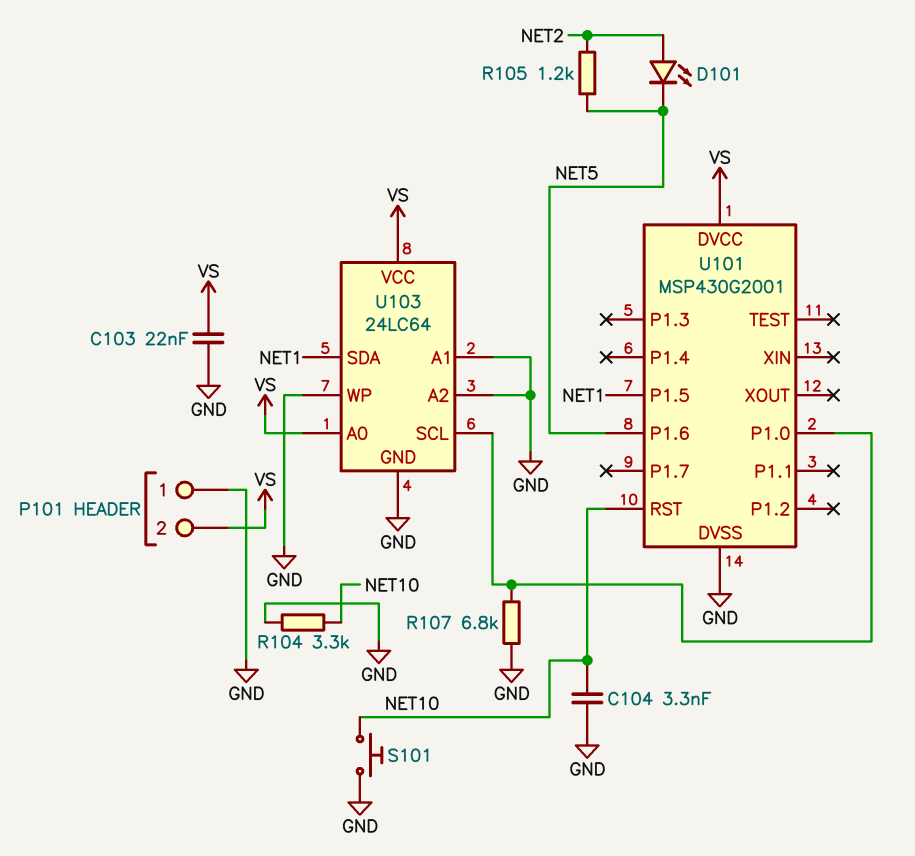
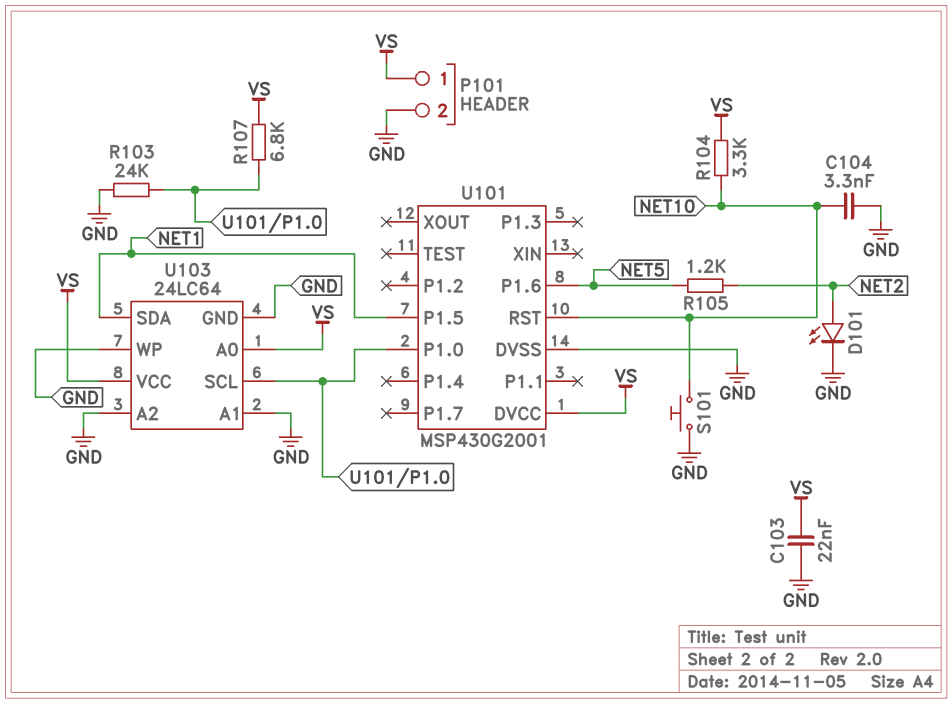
D101: LED (A NET2, K NET5) -> LED (A NET2, K GND)
P101 pin 1: GND -> VS
P101 pin 2: VS -> GND
R103: none -> 24k (GND, U101/P1.0)
R104: 3.3k (GND, NET10) -> 3.3k (NET10, VS)
R107: 6.8k (GND, U101/P1.0) -> 6.8k (U101/P1.0, VS)

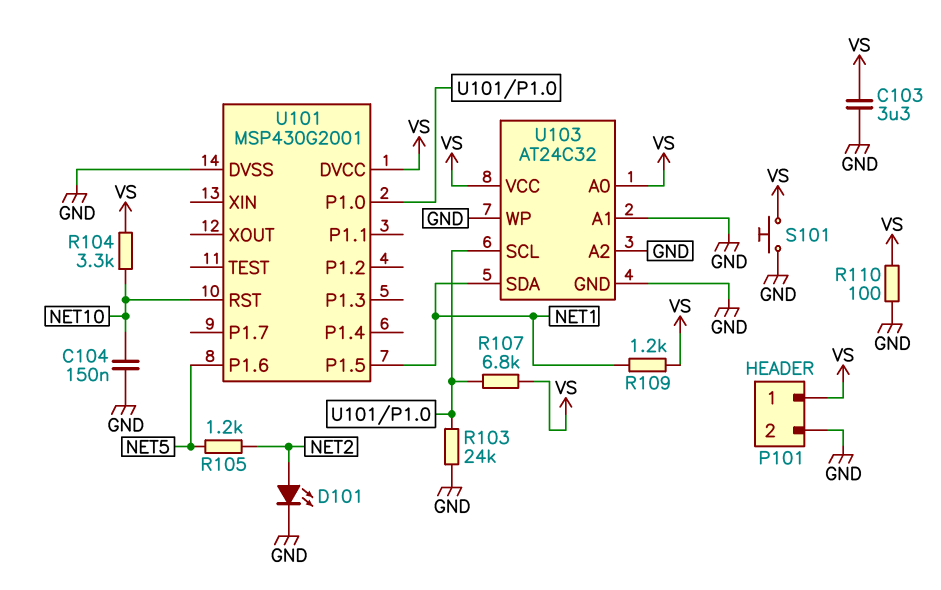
C103: 22nF (GND, VS) -> 3.3uF (GND, VS)
C104: 3.3nF (GND, NET10) -> 150nF (GND, NET10)
R109: none -> 1.2k (NET1, VS)
R110: none -> 100 (GND, VS)
S101: button (GND, NET10) -> button (GND, VS)
U103: 24LC64 -> AT24C32

